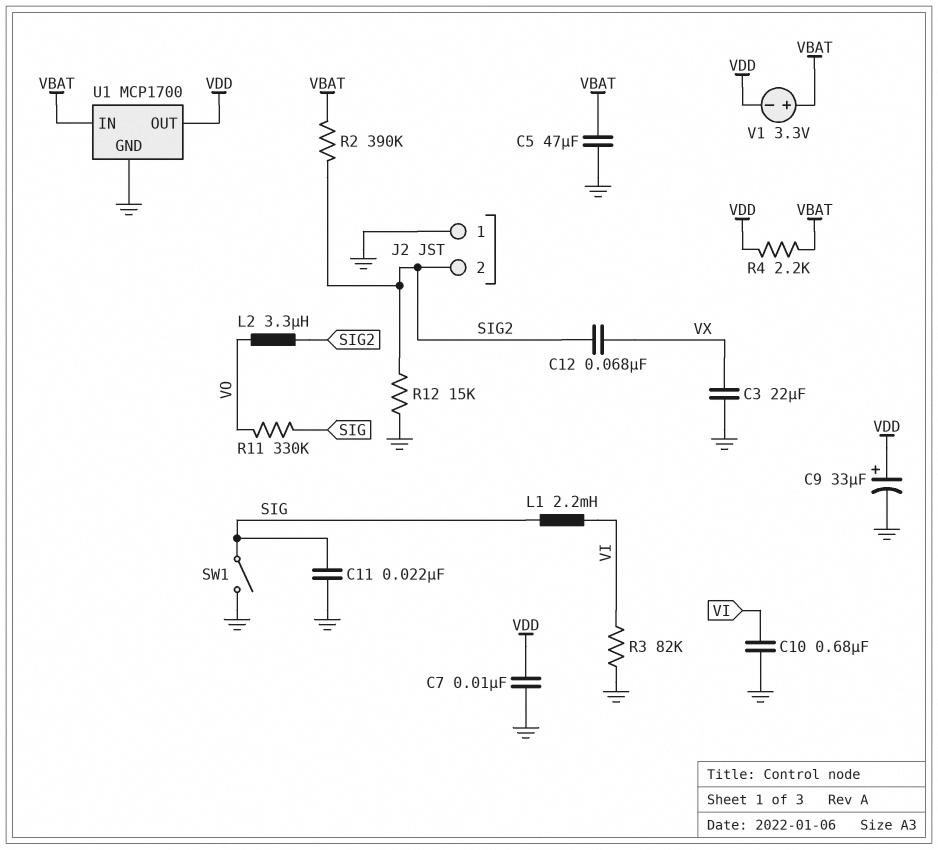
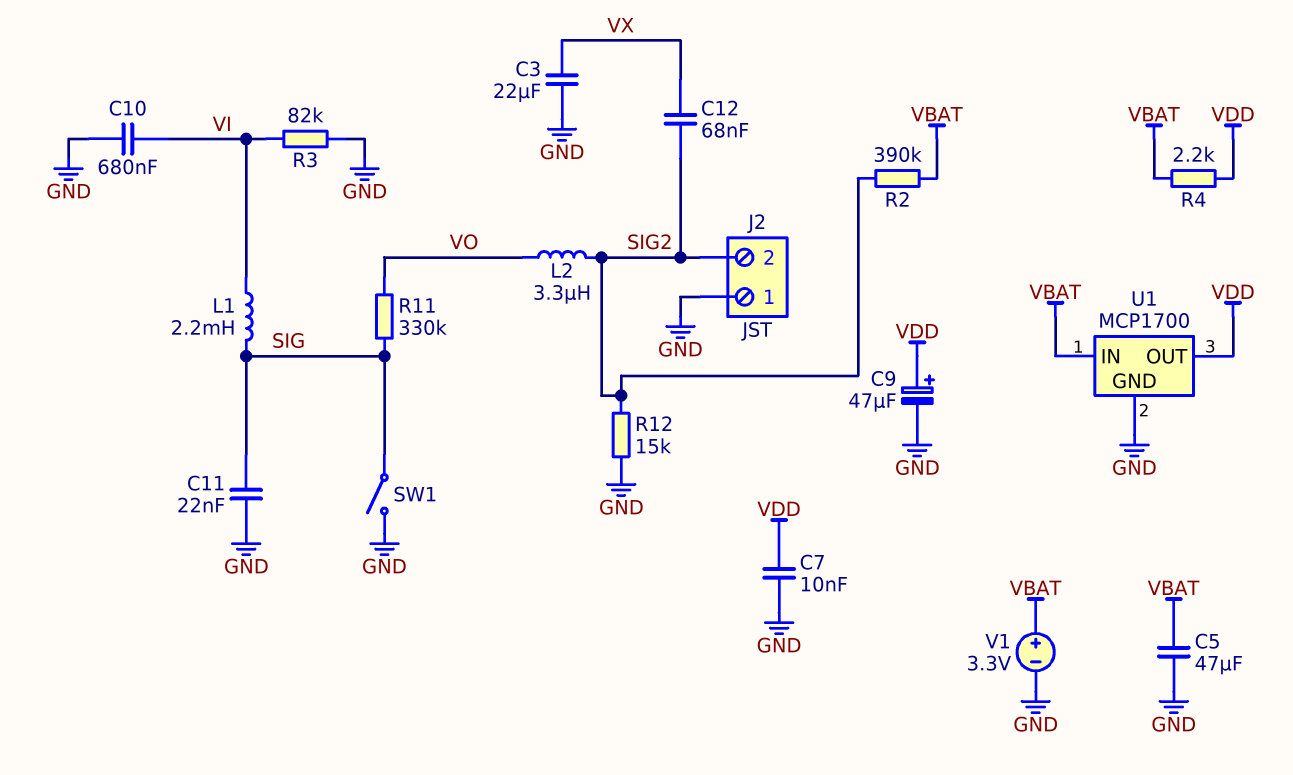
C9: 33uF (plus VDD, minus GND) -> 47uF (plus VDD, minus GND)
V1: 3.3V (plus VBAT, minus VDD) -> 3.3V (plus VBAT, minus GND)

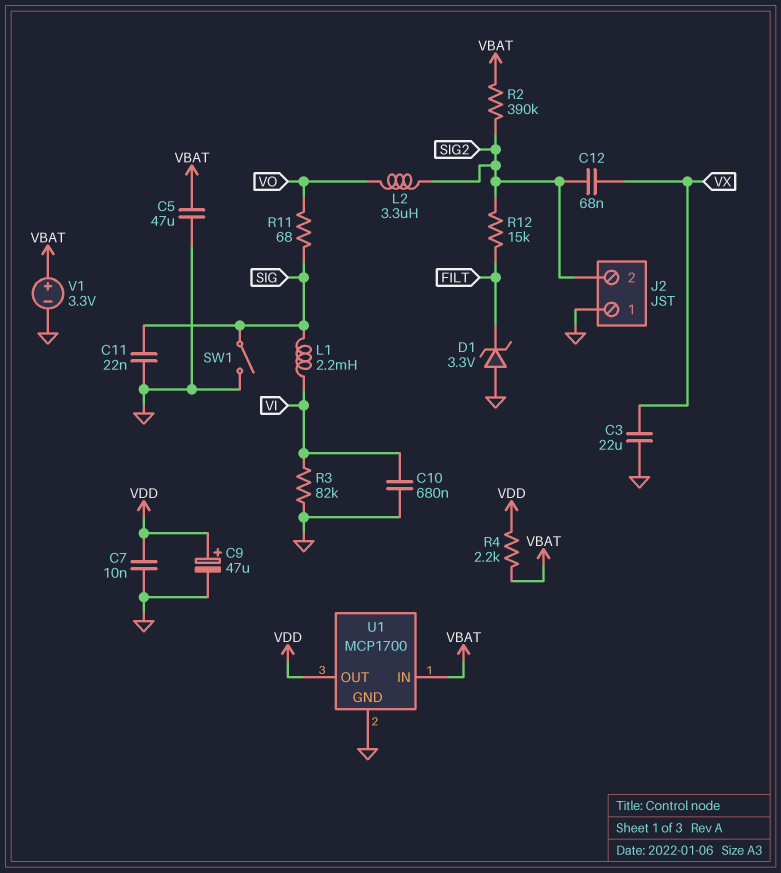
D1: none -> zener 3.3V (A GND, K FILT)
R11: 330k (SIG, VO) -> 68 (SIG, VO)
R12: 15k (GND, SIG2) -> 15k (FILT, SIG2)

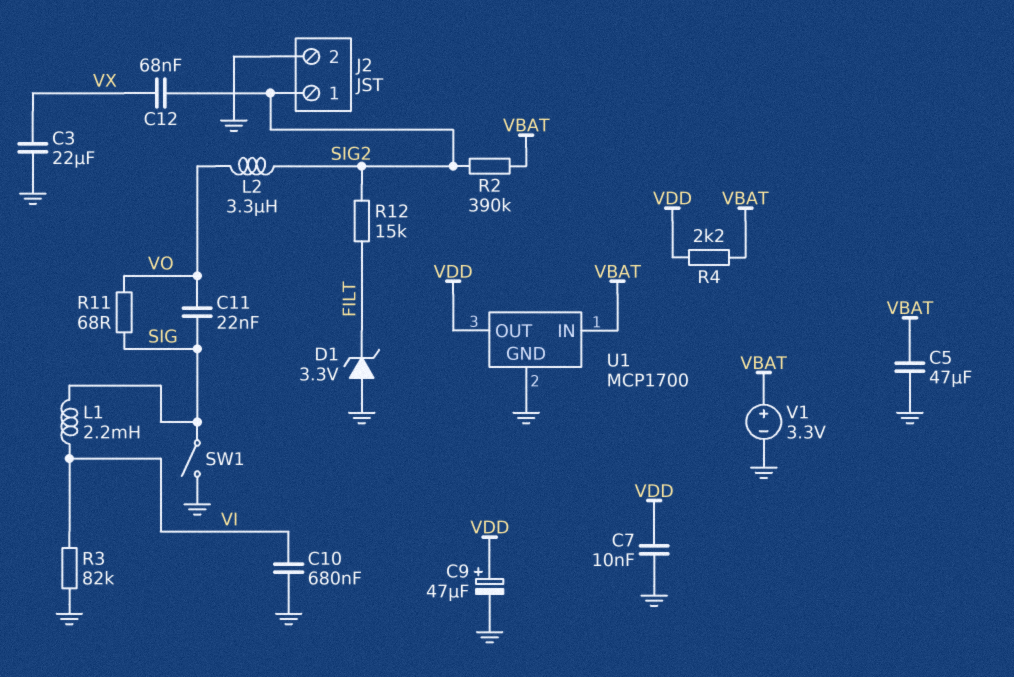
C11: 22nF (GND, SIG) -> 22nF (SIG, VO)
J2 pin 1: GND -> SIG2
J2 pin 2: SIG2 -> GND

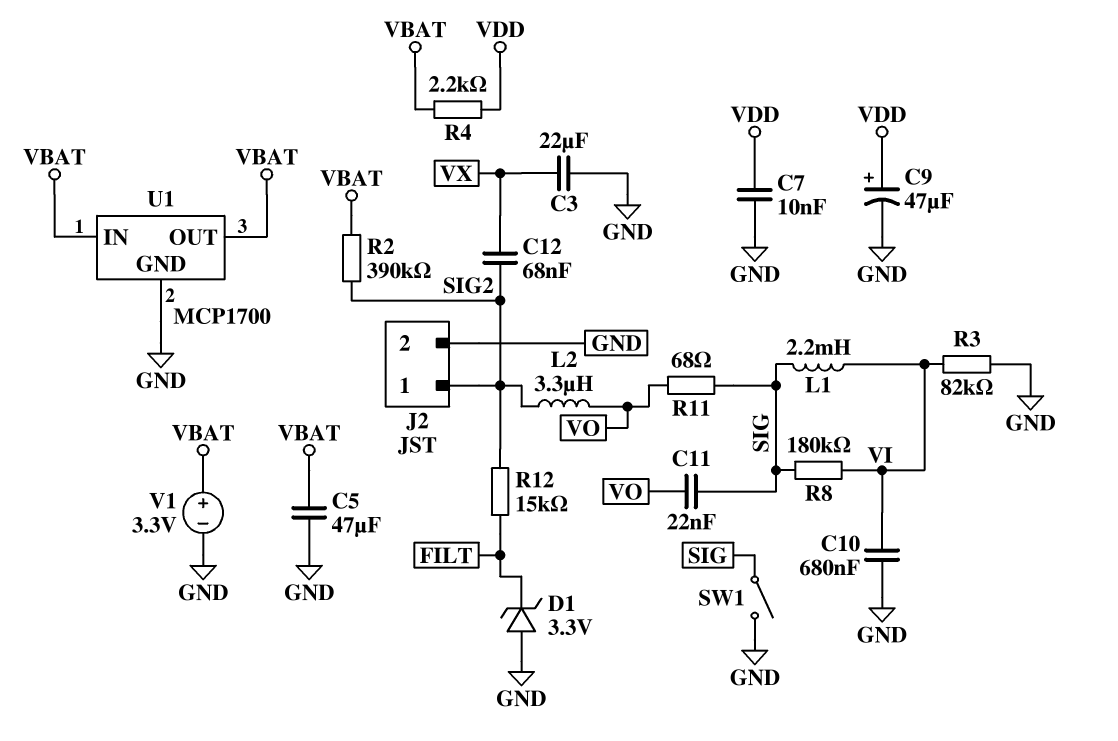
R8: none -> 180k (SIG, VI)
U1 pin OUT: VDD -> VBAT

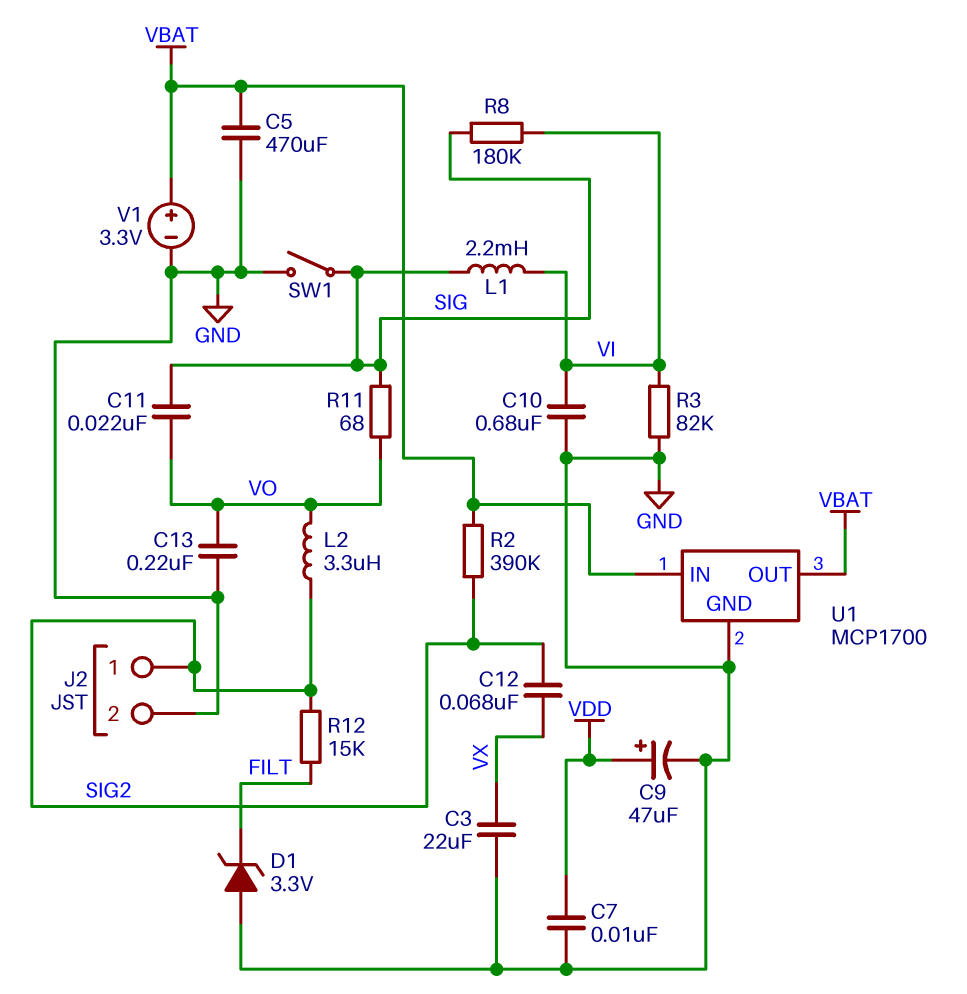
C5: 47uF (GND, VBAT) -> 470uF (GND, VBAT)
C13: none -> 220nF (GND, VO)
R4: 2.2k (VBAT, VDD) -> none

